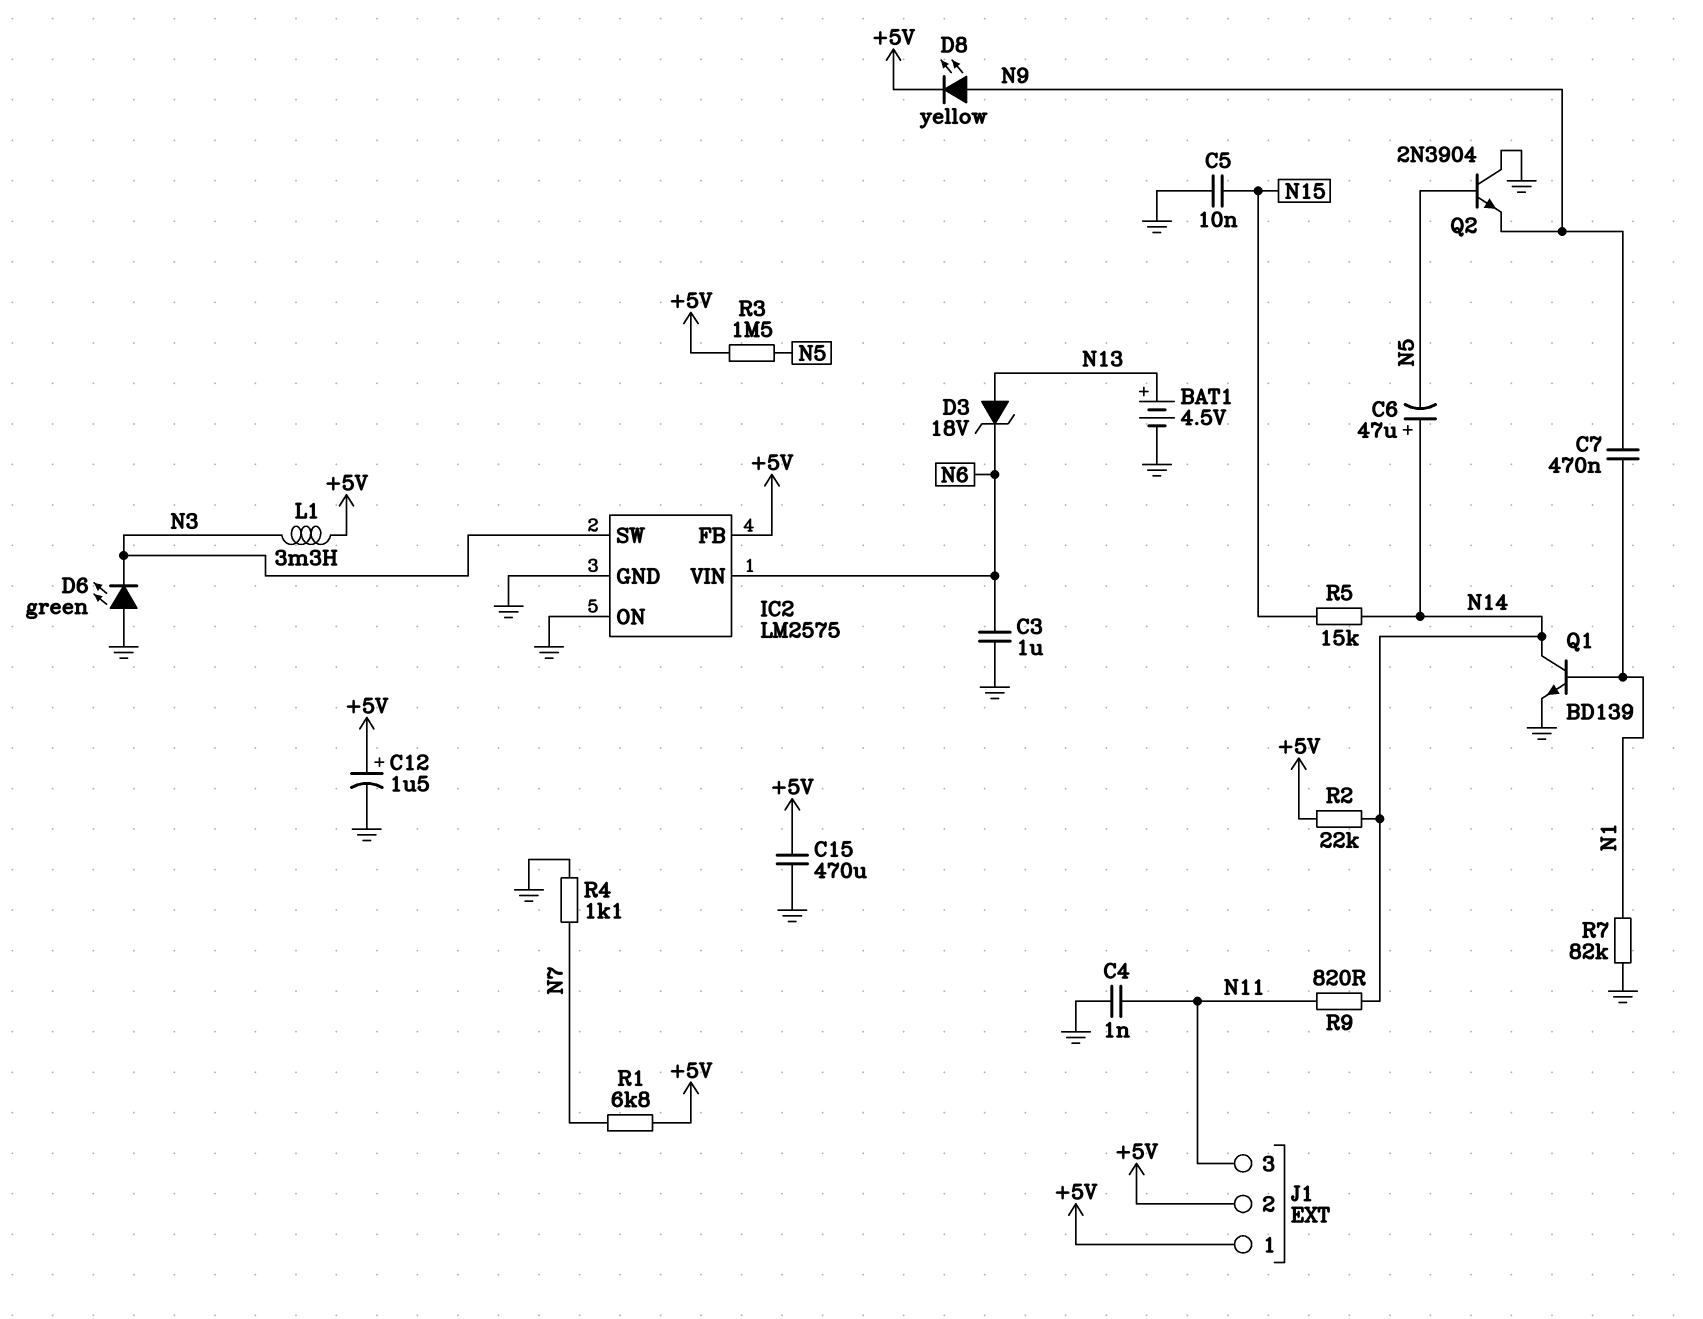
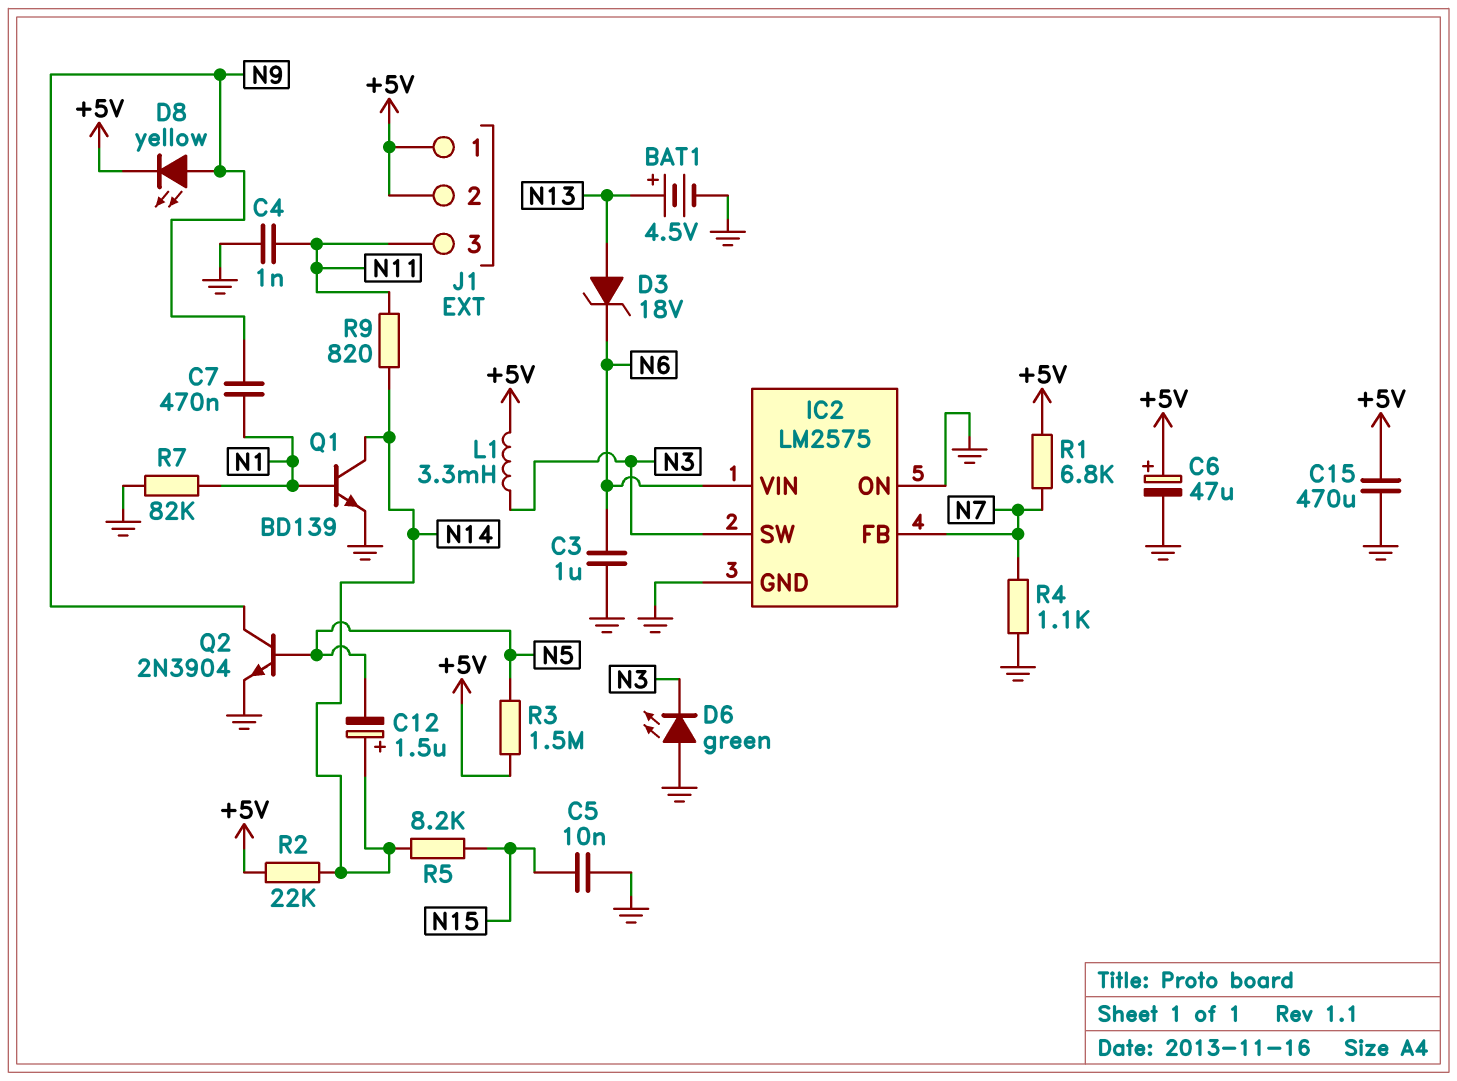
C6: 47uF (plus N14, minus N5) -> 47uF (plus +5V, minus GND)
C12: 1.5uF (plus +5V, minus GND) -> 1.5uF (plus N14, minus N5)
IC2 pin FB: +5V -> N7
Q2: NPN 2N3904 (B N5, C GND, E N9) -> NPN 2N3904 (B N5, C N9, E GND)
R5: 15k (N14, N15) -> 8.2k (N14, N15)

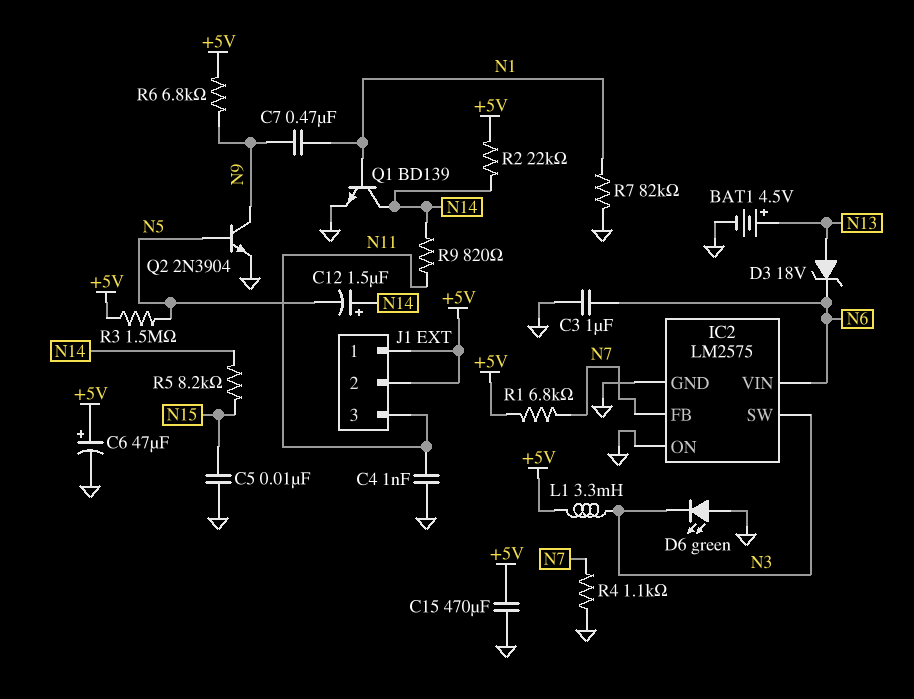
D8: LED yellow (A N9, K +5V) -> none
R6: none -> 6.8k (+5V, N9)

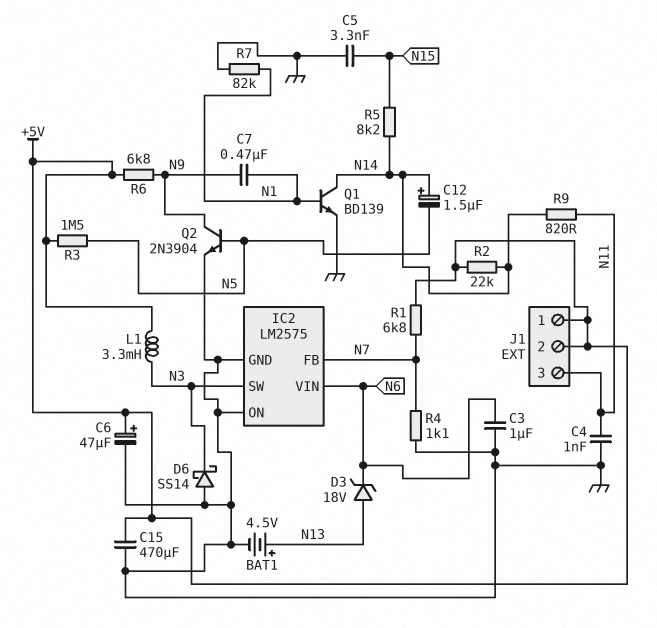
C5: 10nF (GND, N15) -> 3.3nF (GND, N15)
D6: LED green (A GND, K N3) -> schottky SS14 (A GND, K N3)

